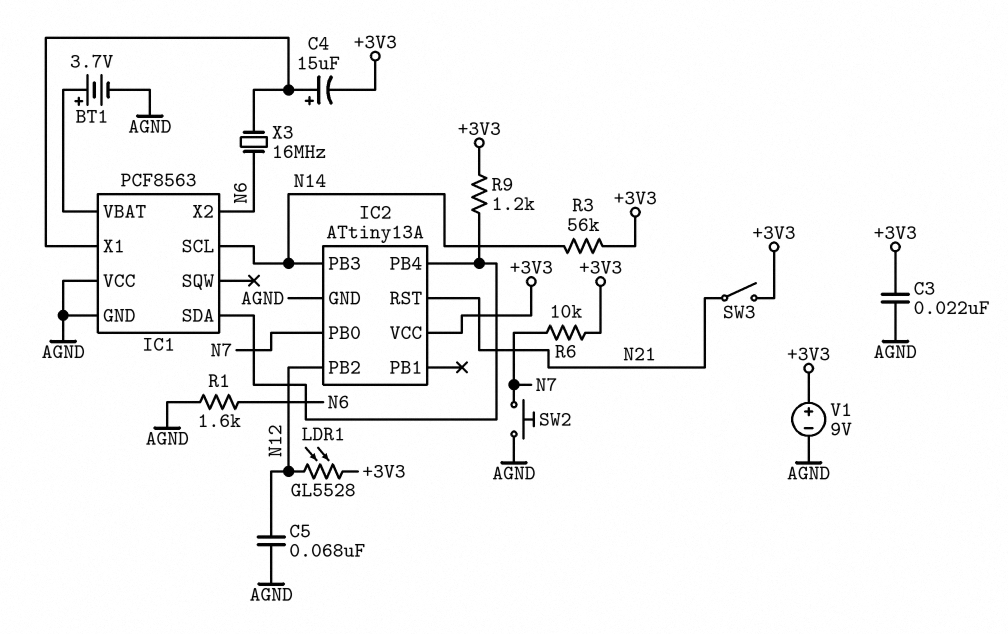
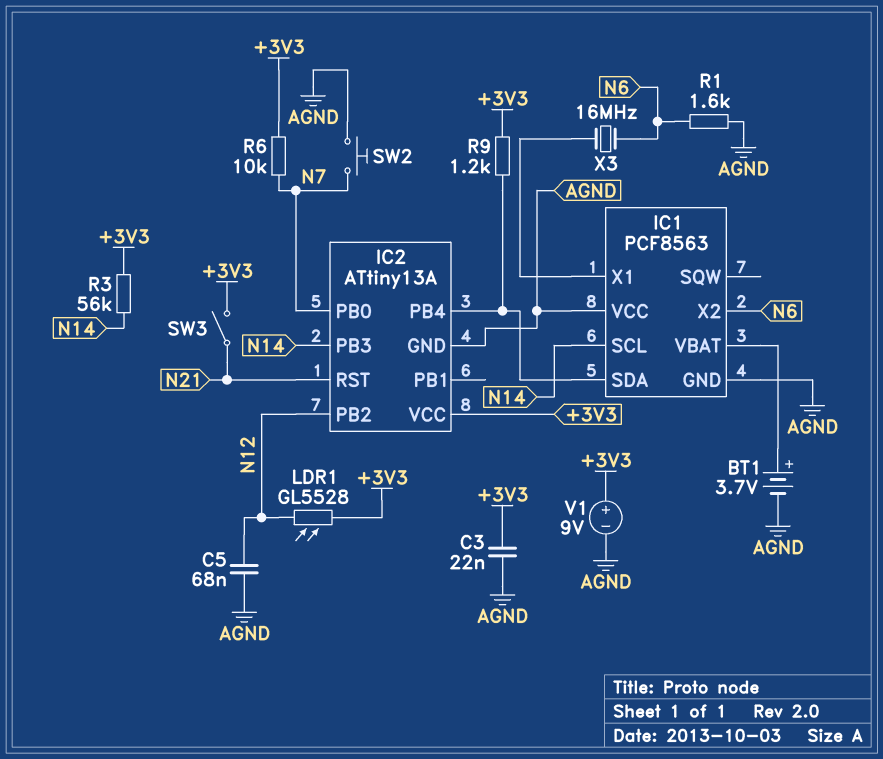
C4: 15uF (plus IC1/X1, minus +3V3) -> none

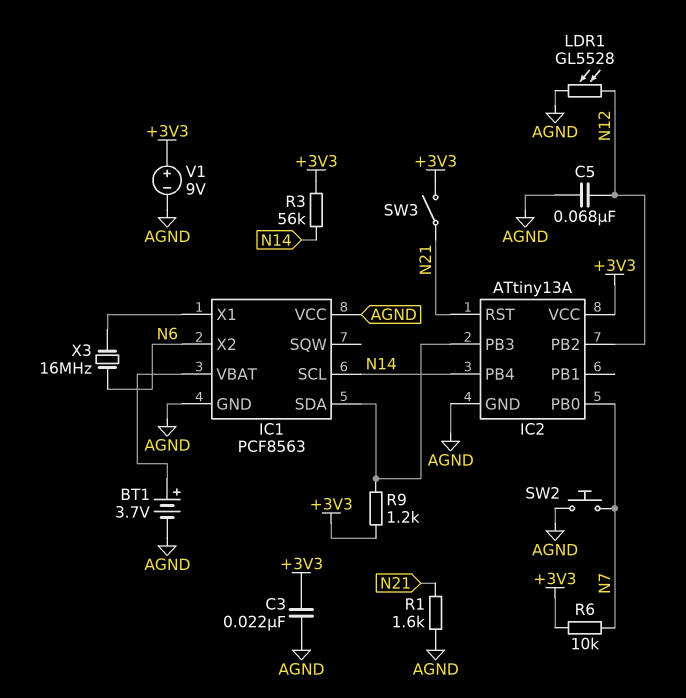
IC2 pin PB3: N14 -> IC1/SDA
IC2 pin PB4: IC1/SDA -> N14
LDR1: GL5528 (+3V3, N12) -> GL5528 (AGND, N12)
R1: 1.6k (AGND, N6) -> 1.6k (AGND, N21)

